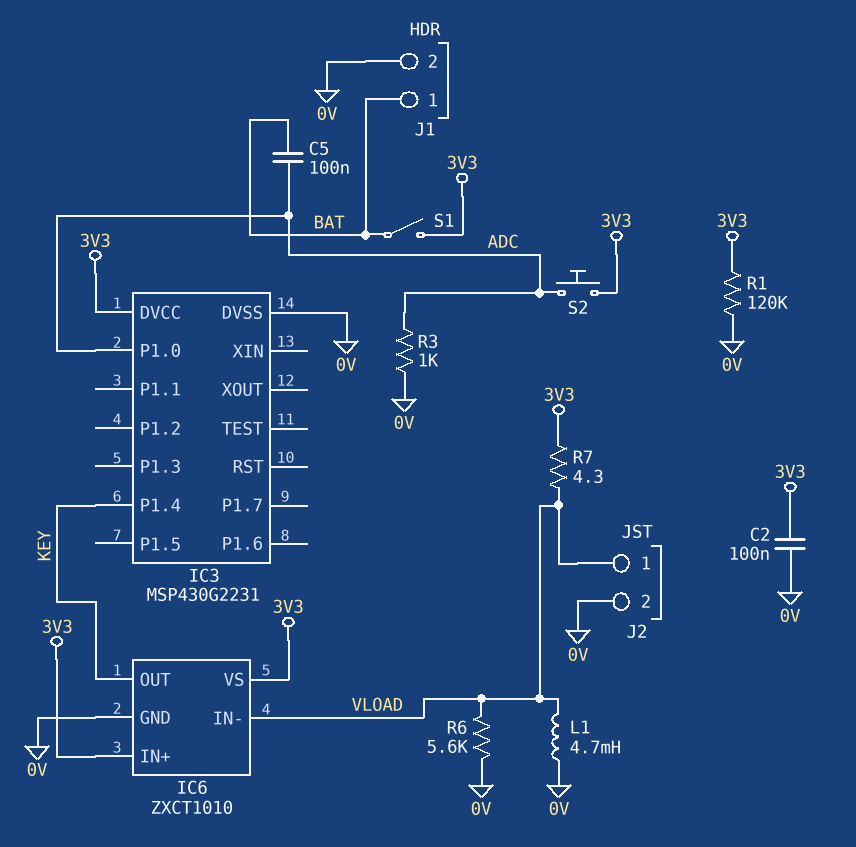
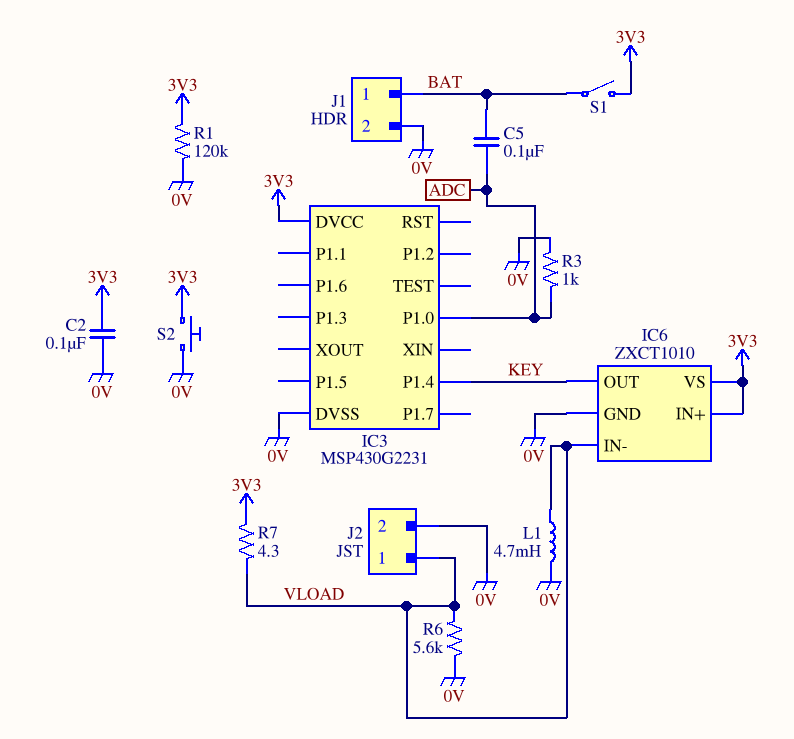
S2: button (3V3, ADC) -> button (0V, 3V3)

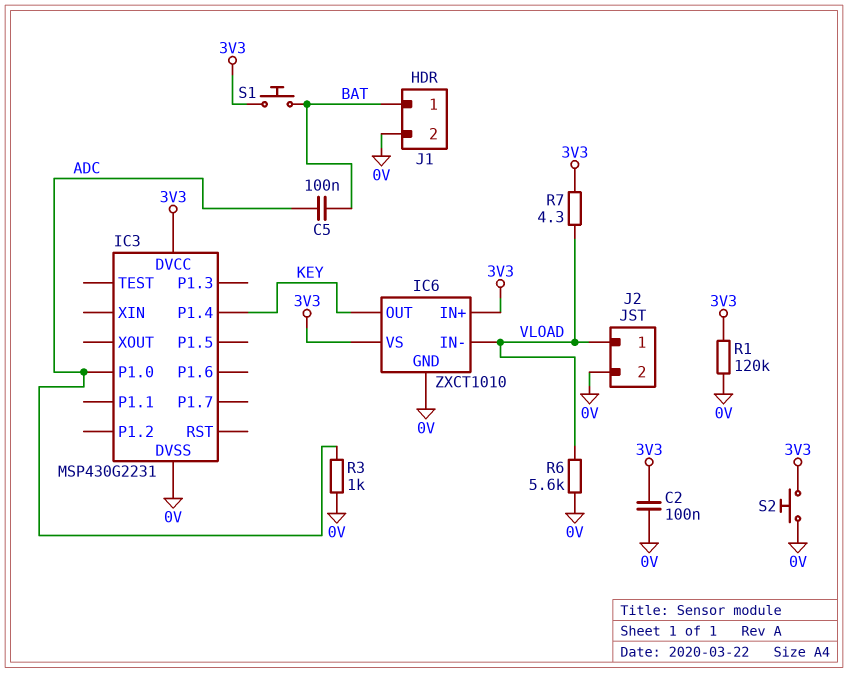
L1: 4.7mH (0V, VLOAD) -> none
S1: switch (3V3, BAT) -> button (3V3, BAT)

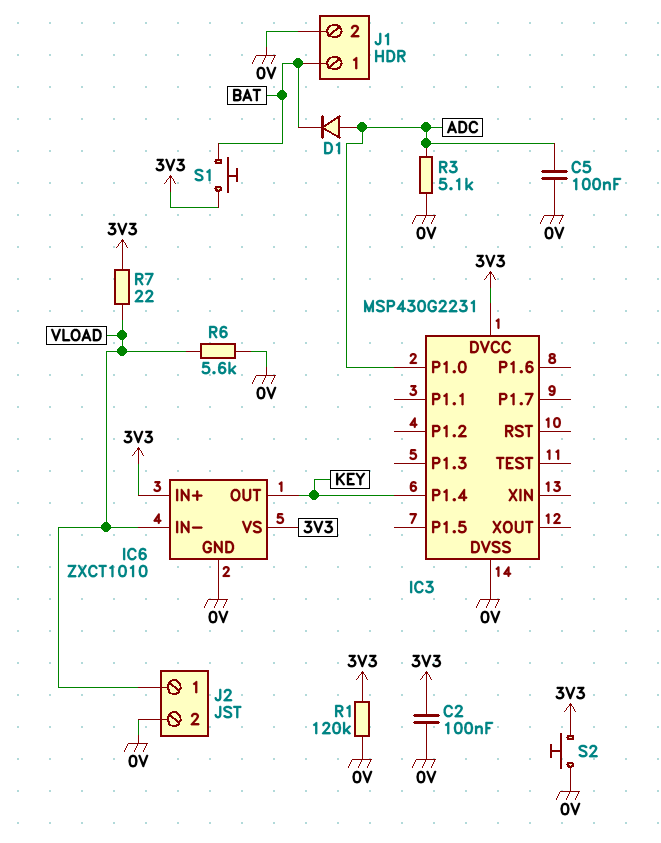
C5: 100nF (ADC, BAT) -> 100nF (0V, ADC)
D1: none -> diode (A ADC, K BAT)
R3: 1k (0V, ADC) -> 5.1k (0V, ADC)
R7: 4.3 (3V3, VLOAD) -> 22 (3V3, VLOAD)

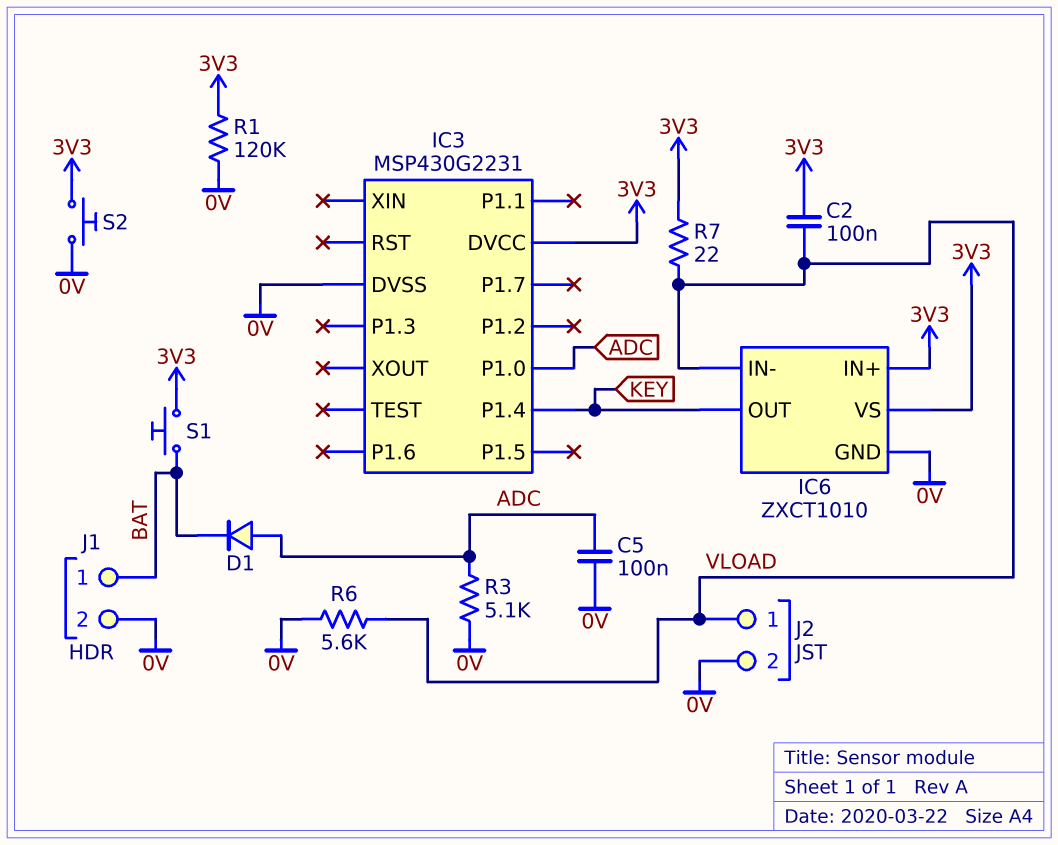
C2: 100nF (0V, 3V3) -> 100nF (3V3, VLOAD)

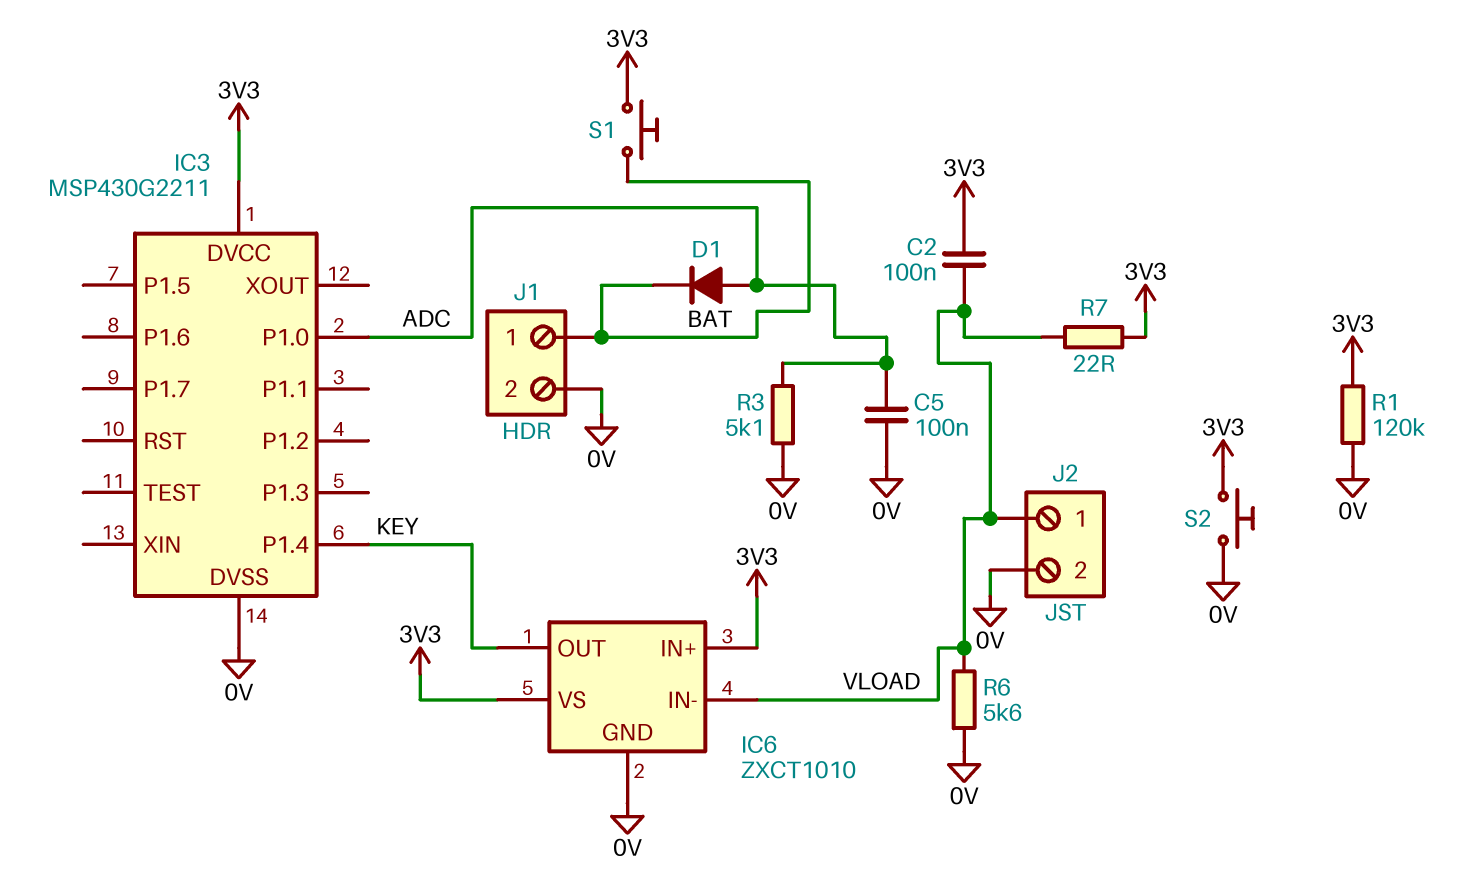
IC3: MSP430G2231 -> MSP430G2211

